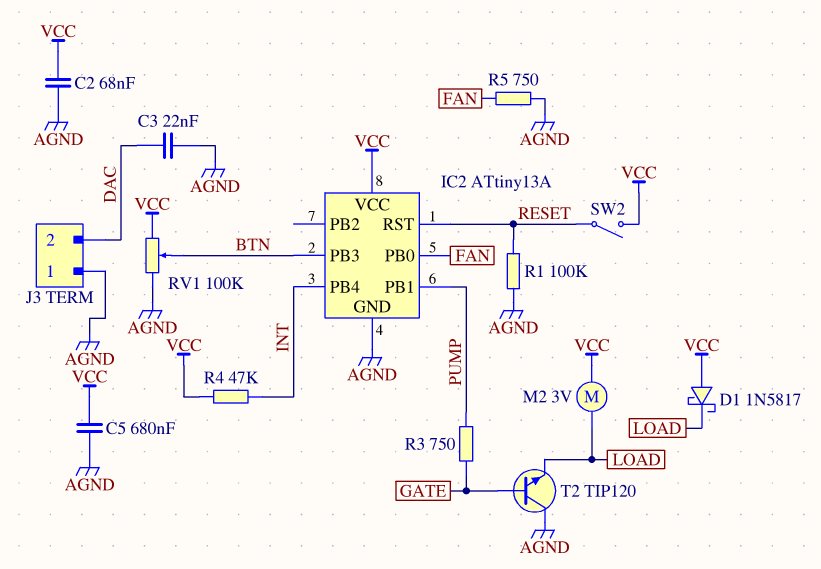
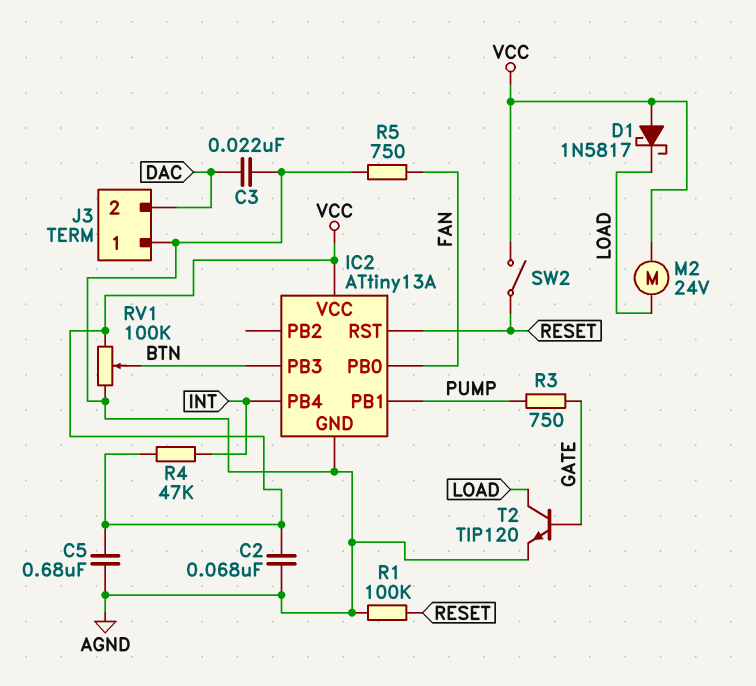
M2: motor 3V (LOAD, VCC) -> motor 24V (LOAD, VCC)
T2: NPN TIP120 (B GATE, C AGND, E LOAD) -> NPN TIP120 (B GATE, C LOAD, E AGND)

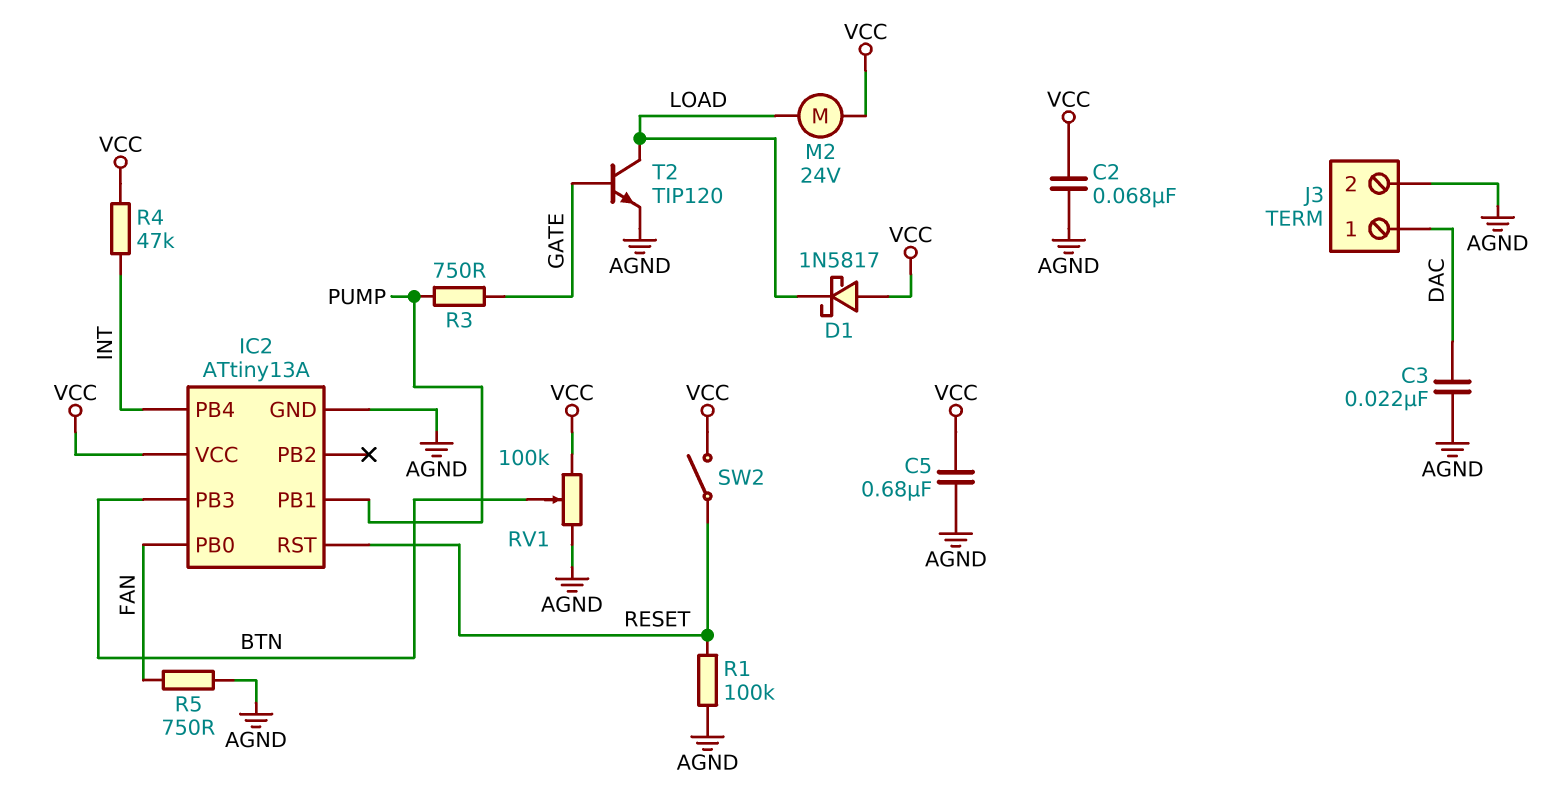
J3 pin 1: AGND -> DAC
J3 pin 2: DAC -> AGND

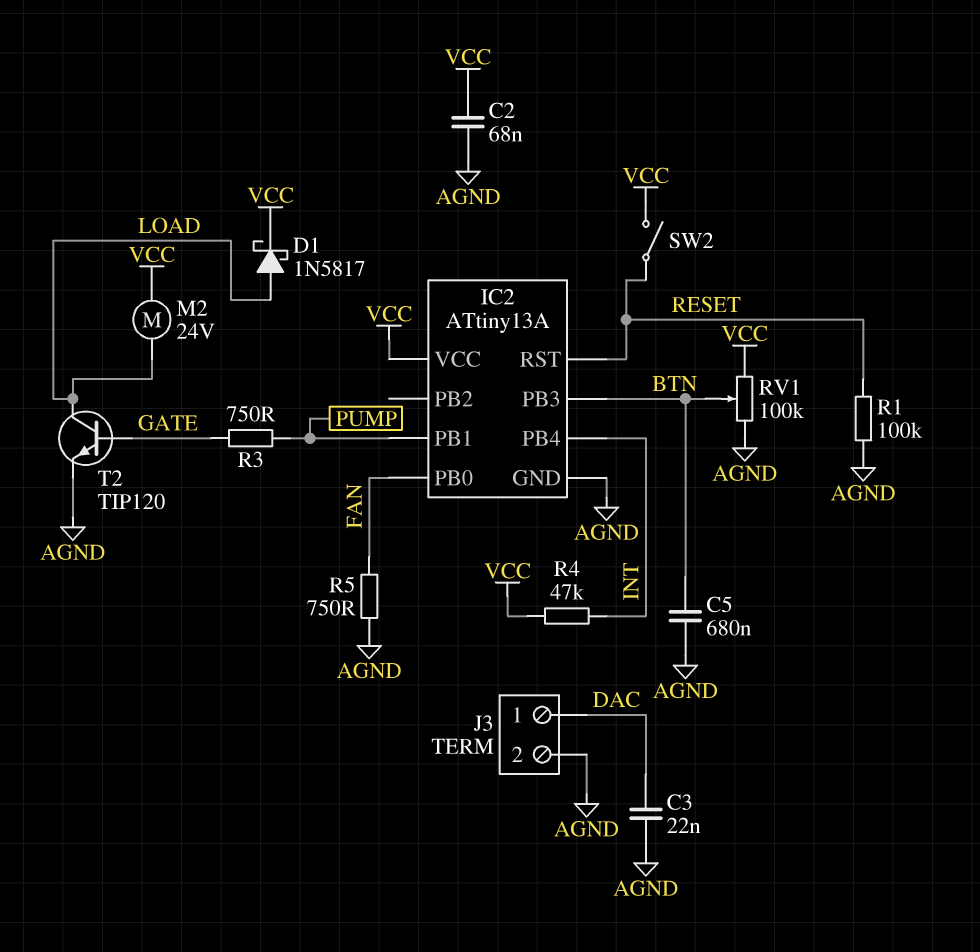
C5: 680nF (AGND, VCC) -> 680nF (AGND, BTN)
D1: schottky 1N5817 (A VCC, K LOAD) -> schottky 1N5817 (A LOAD, K VCC)

